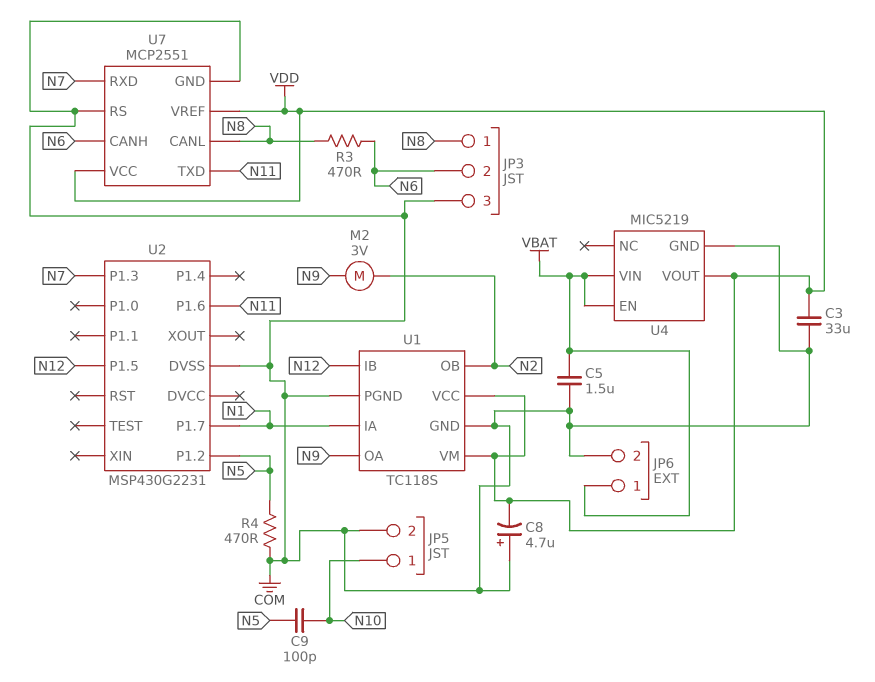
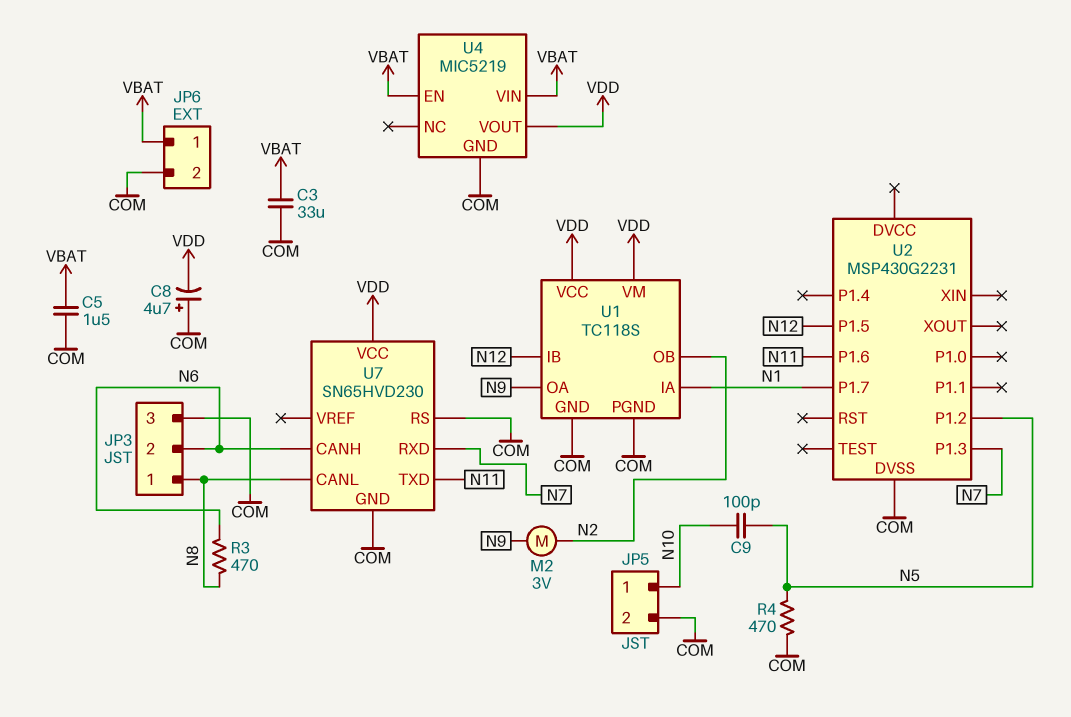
C3: 33uF (COM, VDD) -> 33uF (COM, VBAT)
U7: MCP2551 -> SN65HVD230
U7 pin VREF: VDD -> none

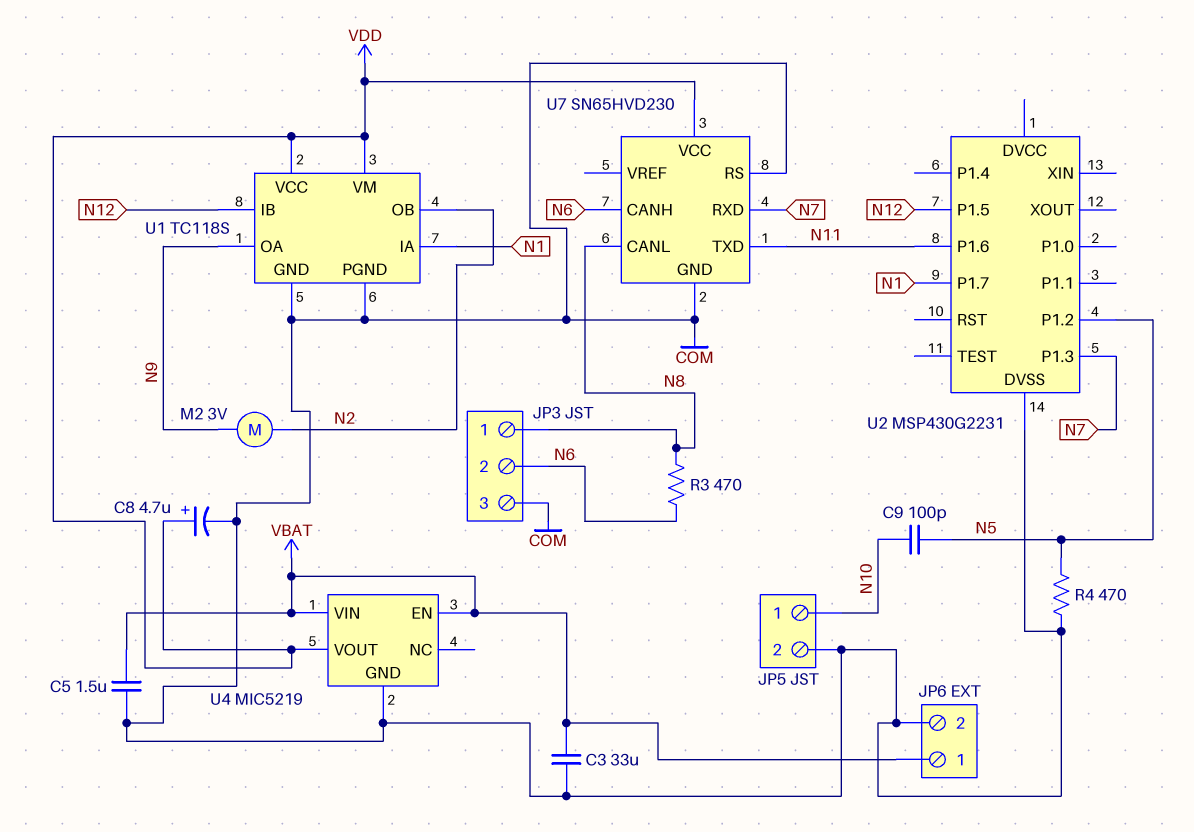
C8: 4.7uF (plus COM, minus VDD) -> 4.7uF (plus VDD, minus COM)

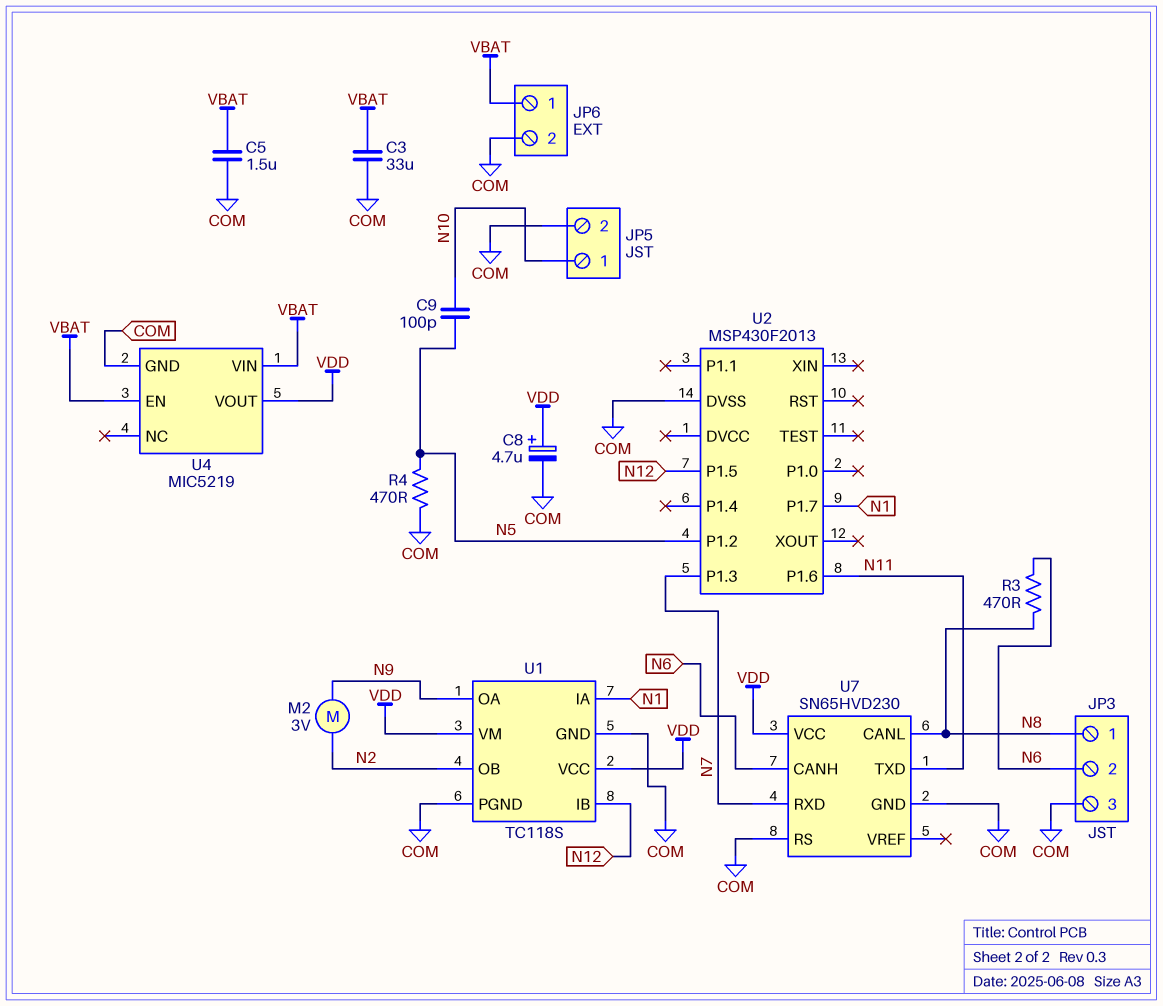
U2: MSP430G2231 -> MSP430F2013

